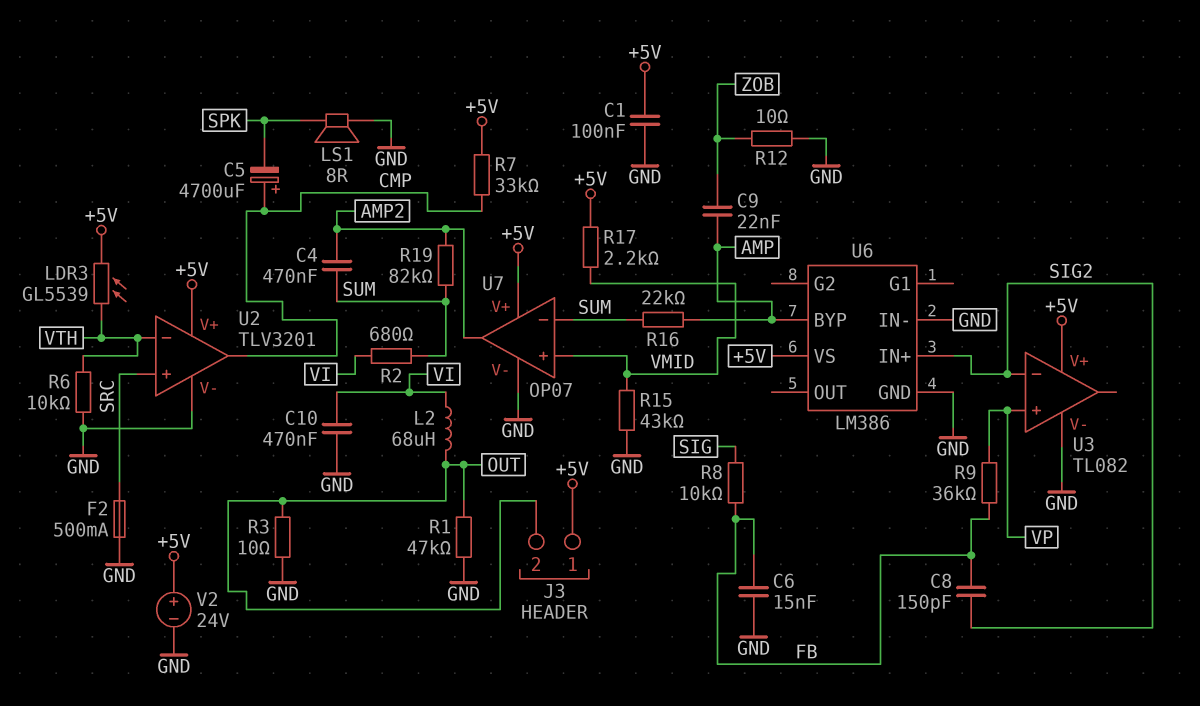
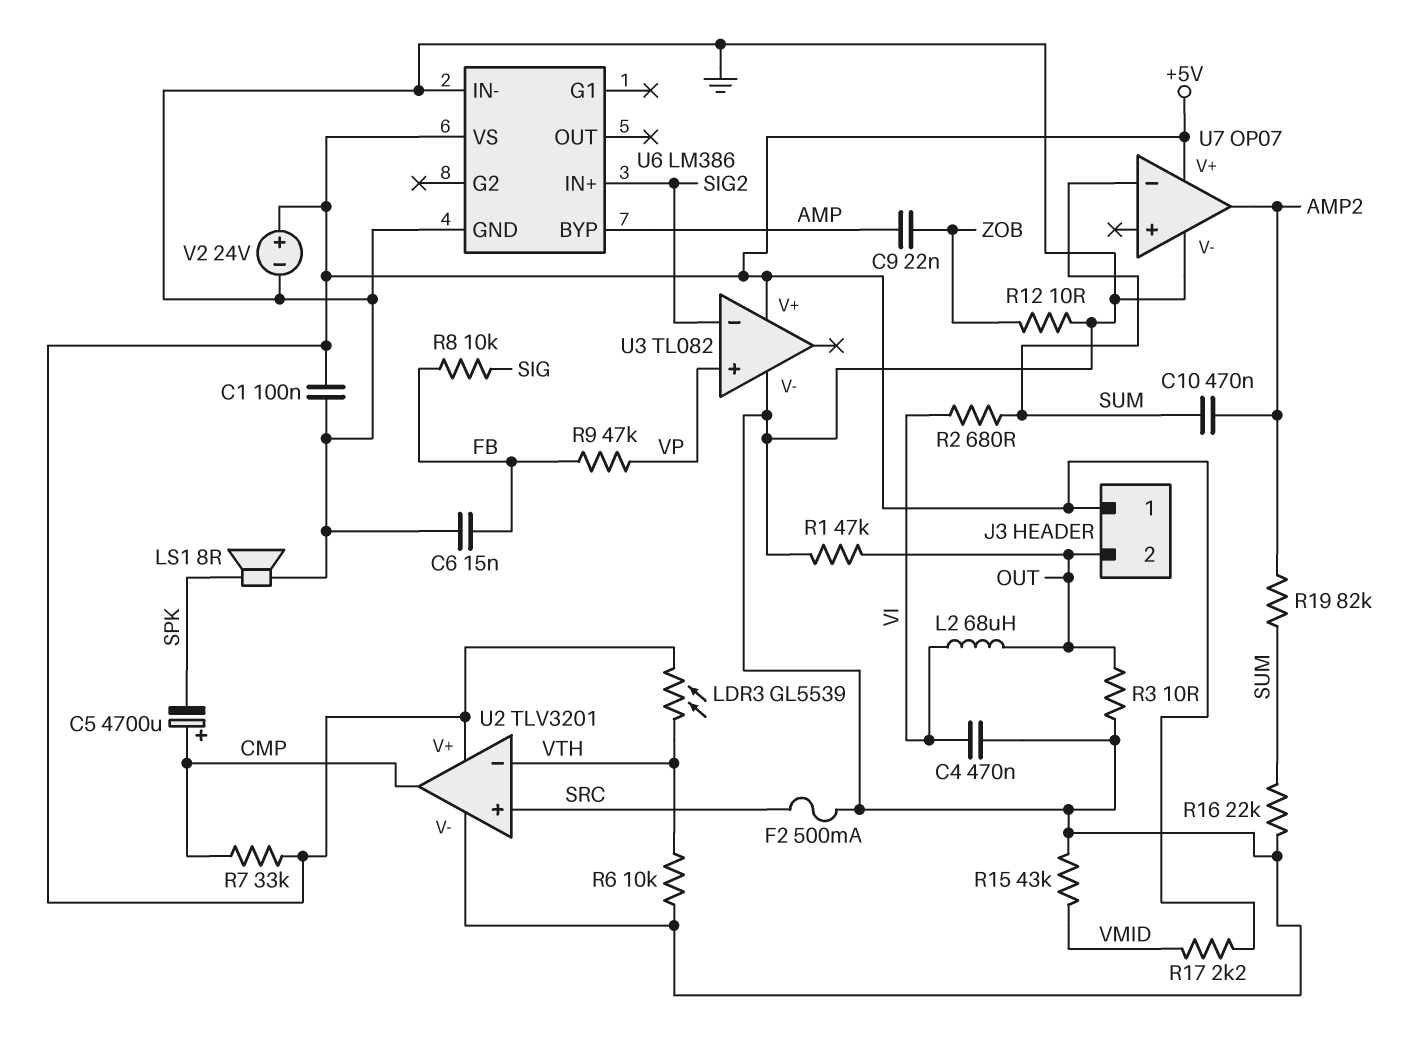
C4: 470nF (AMP2, SUM) -> 470nF (GND, VI)
C8: 150pF (FB, SIG2) -> none
C10: 470nF (GND, VI) -> 470nF (AMP2, SUM)
R9: 36k (FB, VP) -> 47k (FB, VP)
R16: 22k (AMP, SUM) -> 22k (GND, SUM)
U7 pin in+: VMID -> none

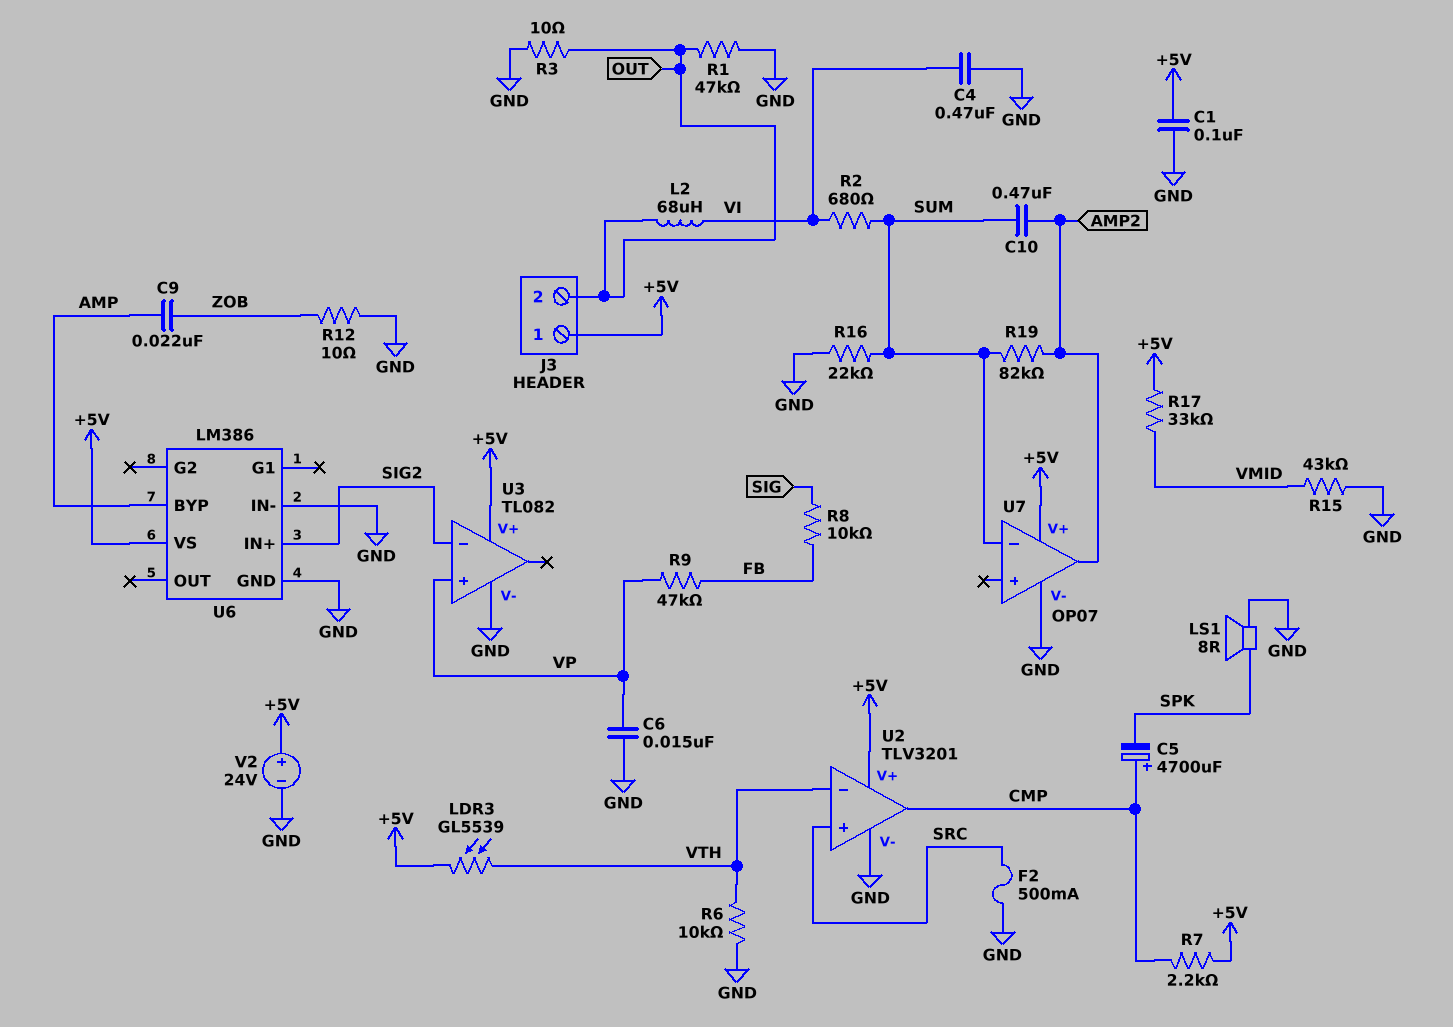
C6: 15nF (FB, GND) -> 15nF (GND, VP)
R7: 33k (+5V, CMP) -> 2.2k (+5V, CMP)
R17: 2.2k (+5V, VMID) -> 33k (+5V, VMID)

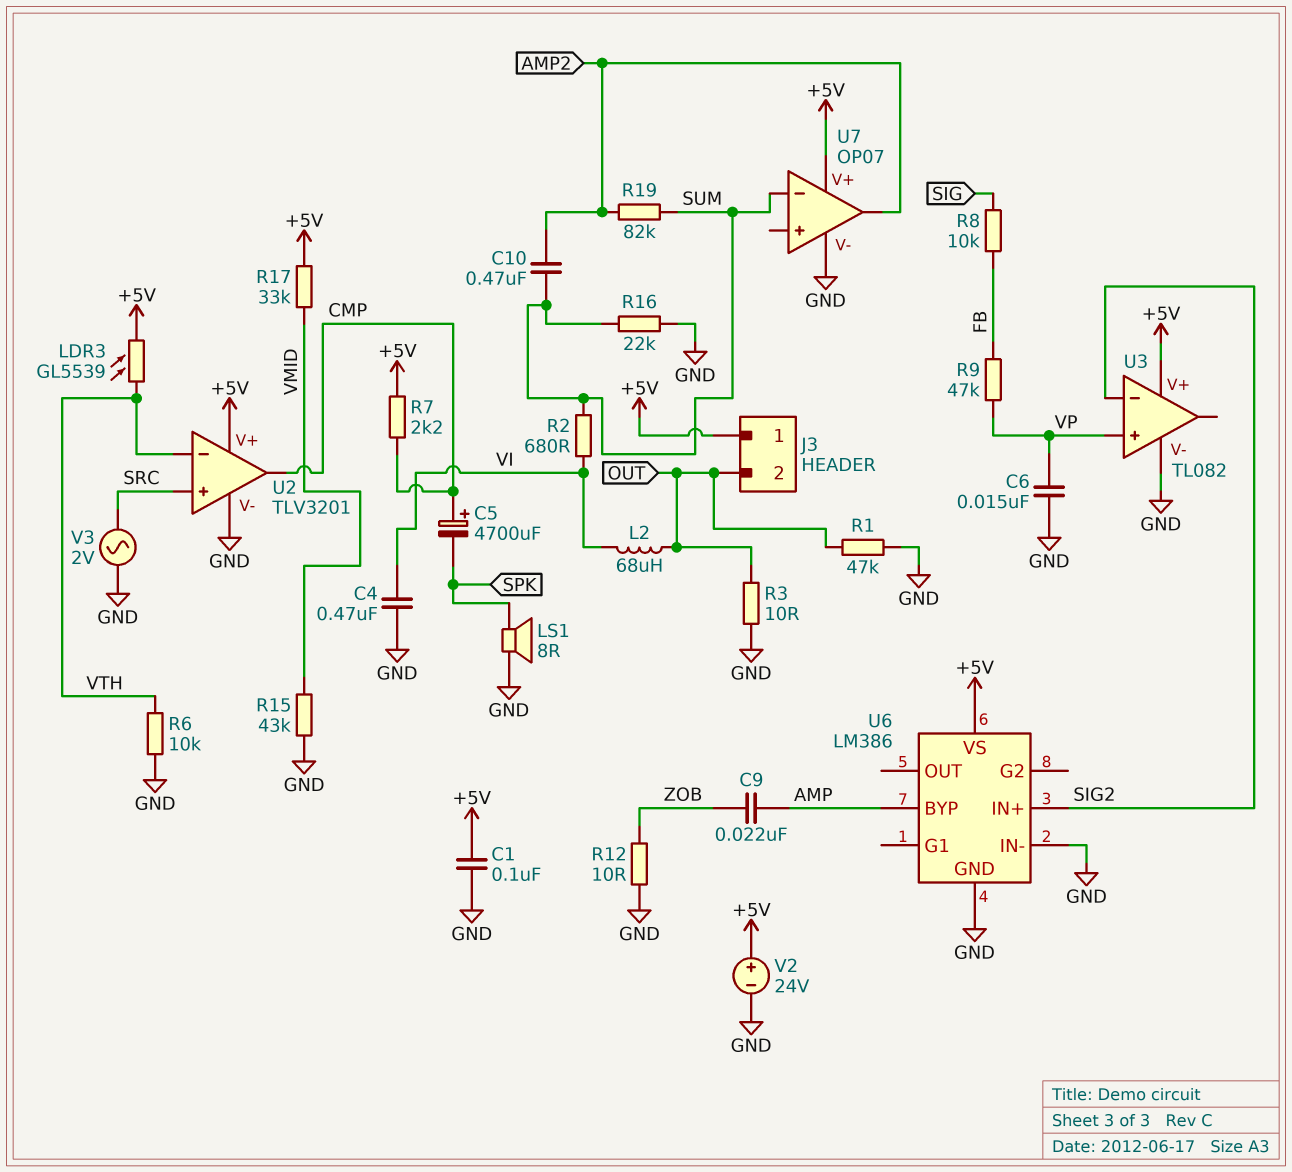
F2: 500mA (GND, SRC) -> none
V3: none -> AC 2V (GND, SRC)

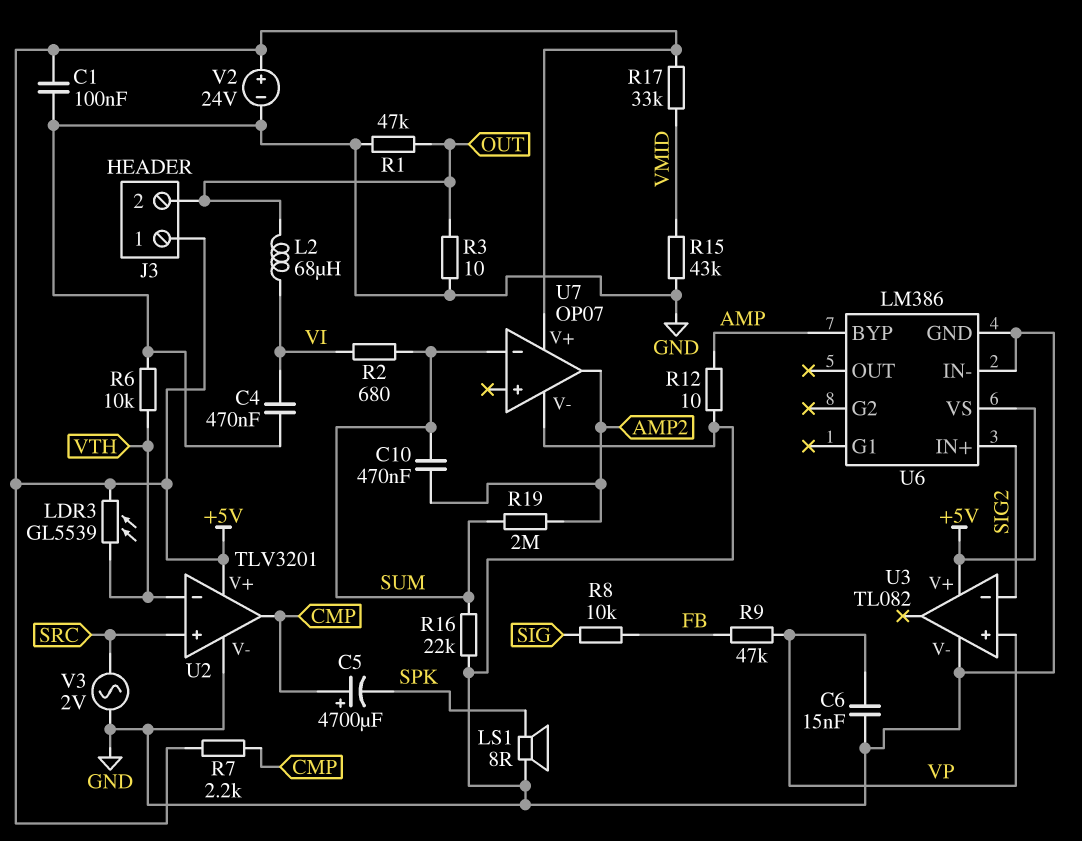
C9: 22nF (AMP, ZOB) -> none
R12: 10 (GND, ZOB) -> 10 (AMP, GND)
R19: 82k (AMP2, SUM) -> 2M (AMP2, SUM)

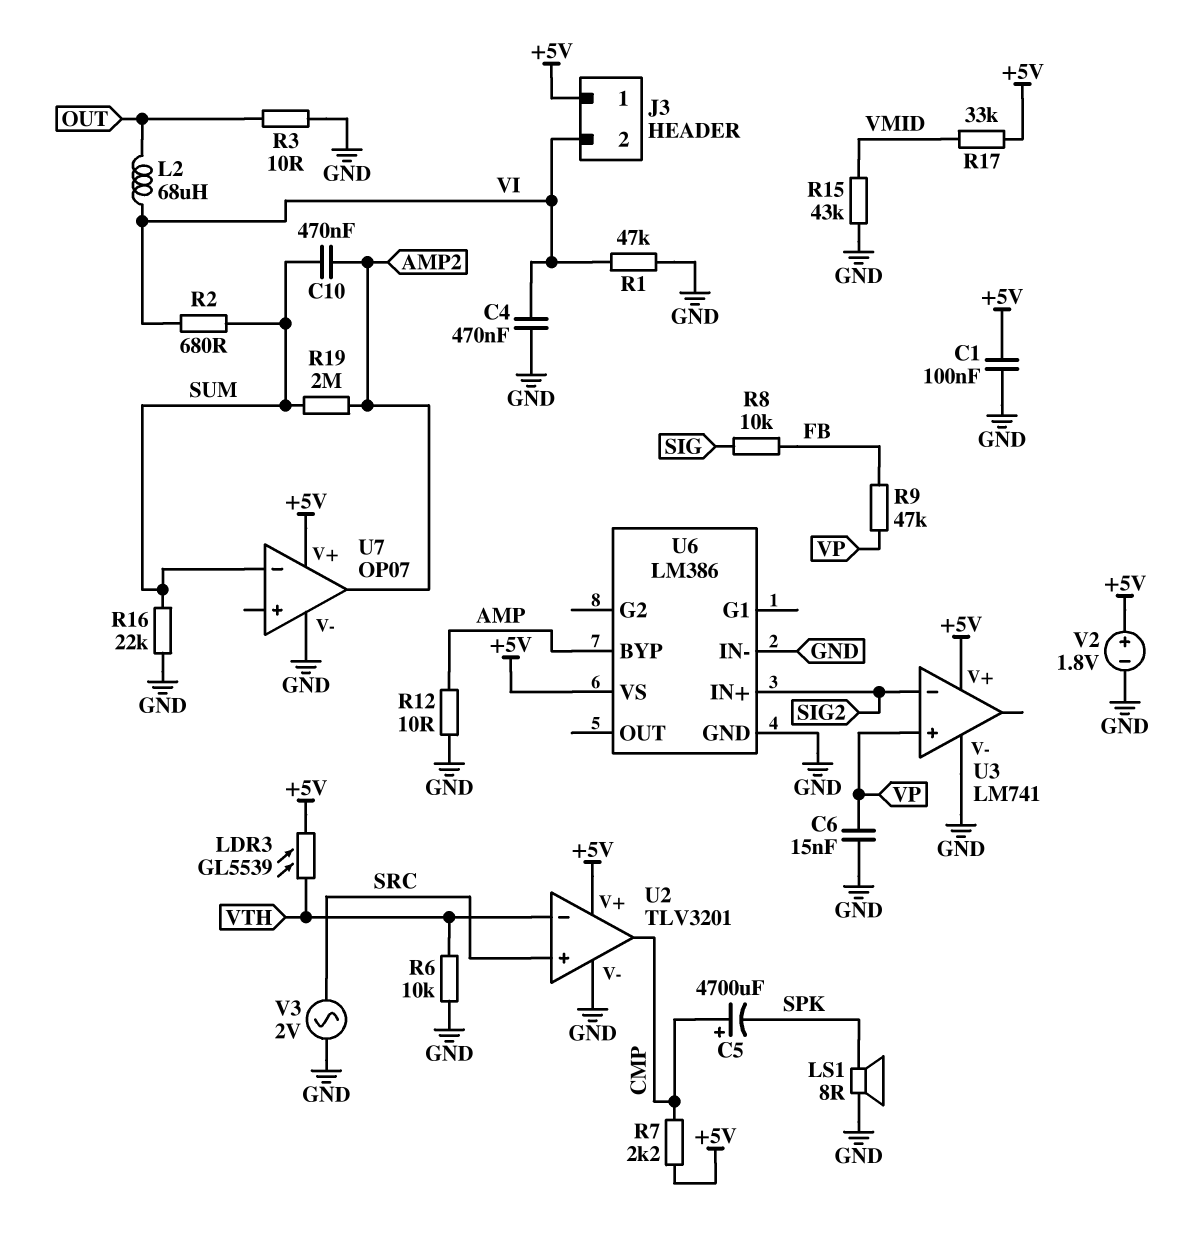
J3 pin 2: OUT -> VI
R1: 47k (GND, OUT) -> 47k (GND, VI)
U3: TL082 -> LM741
V2: 24V (plus +5V, minus GND) -> 1.8V (plus +5V, minus GND)

